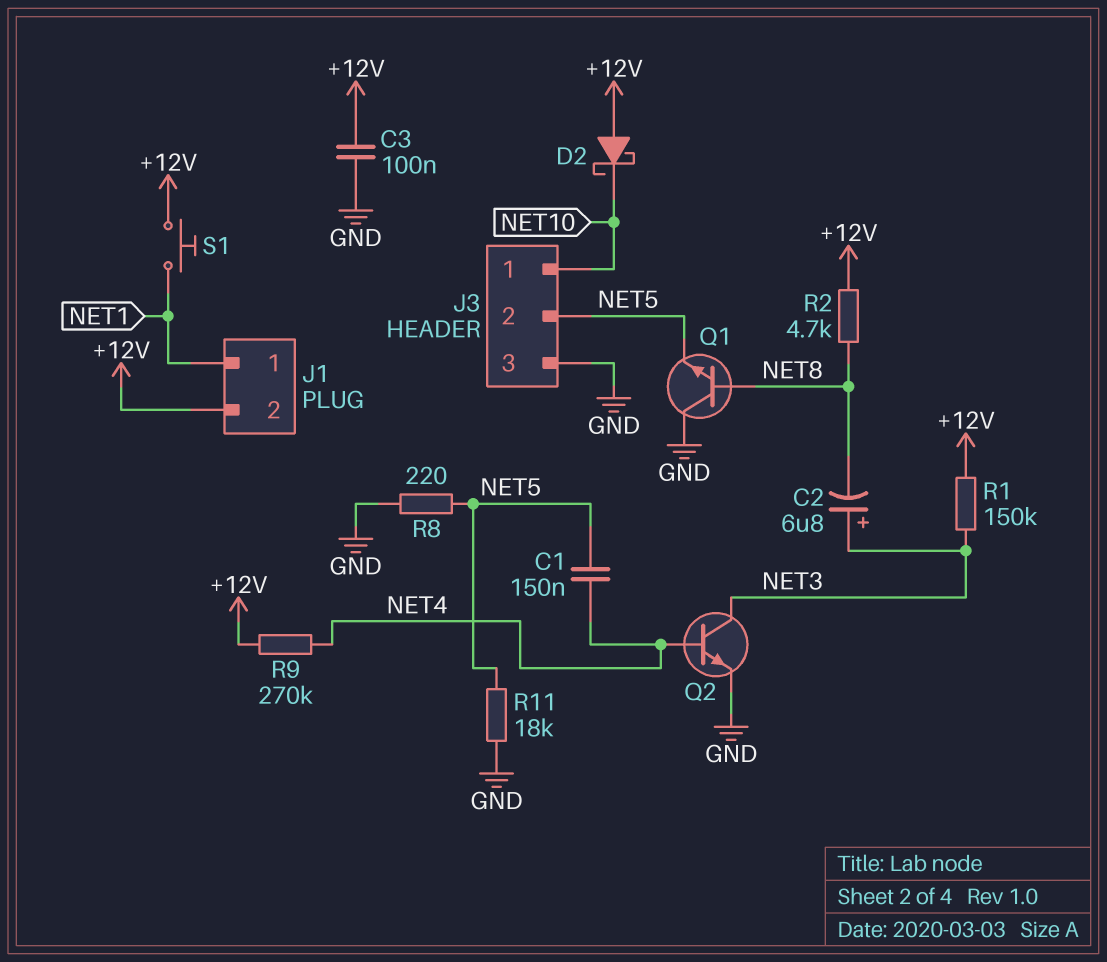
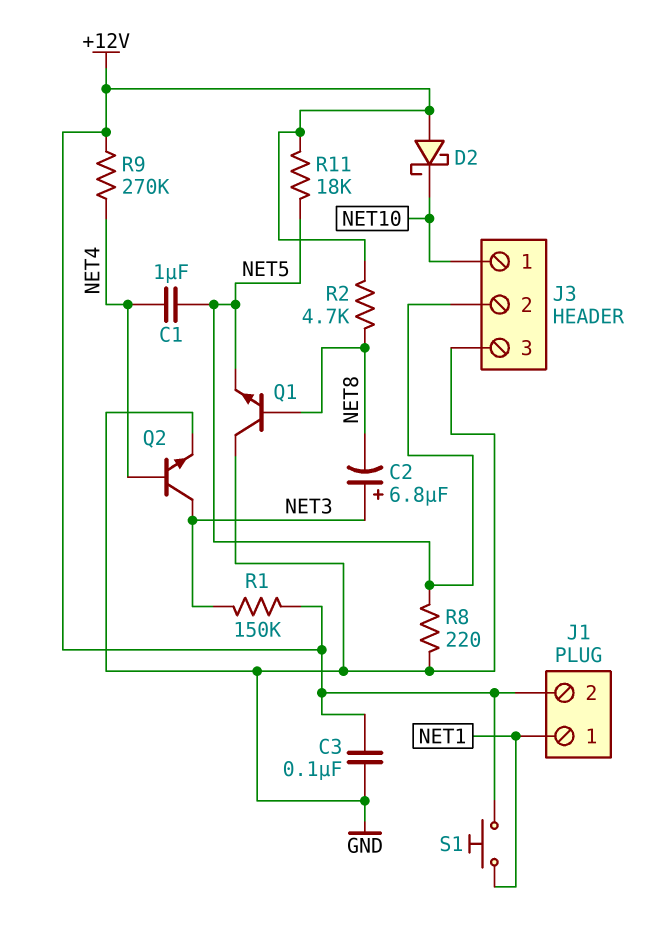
C1: 150nF (NET4, NET5) -> 1uF (NET4, NET5)
R11: 18k (GND, NET5) -> 18k (+12V, NET5)

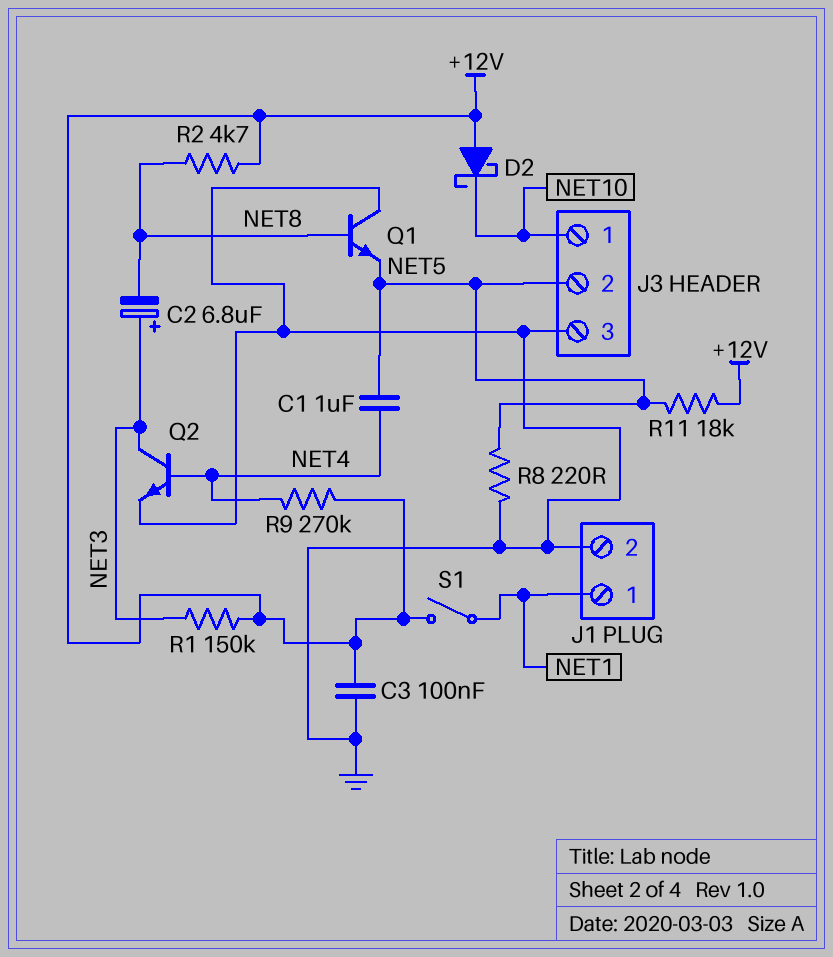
J1 pin 2: +12V -> GND
S1: button (+12V, NET1) -> switch (+12V, NET1)

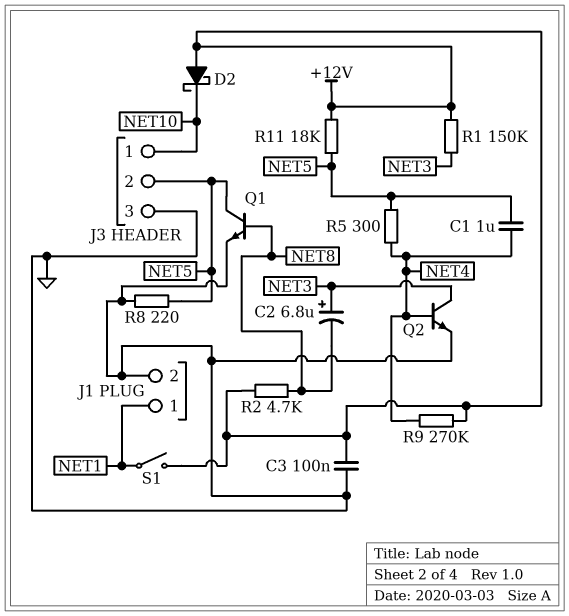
Q1: NPN (B NET8, C GND, E NET5) -> NPN (B NET8, C NET5, E GND)
R5: none -> 300 (NET4, NET5)

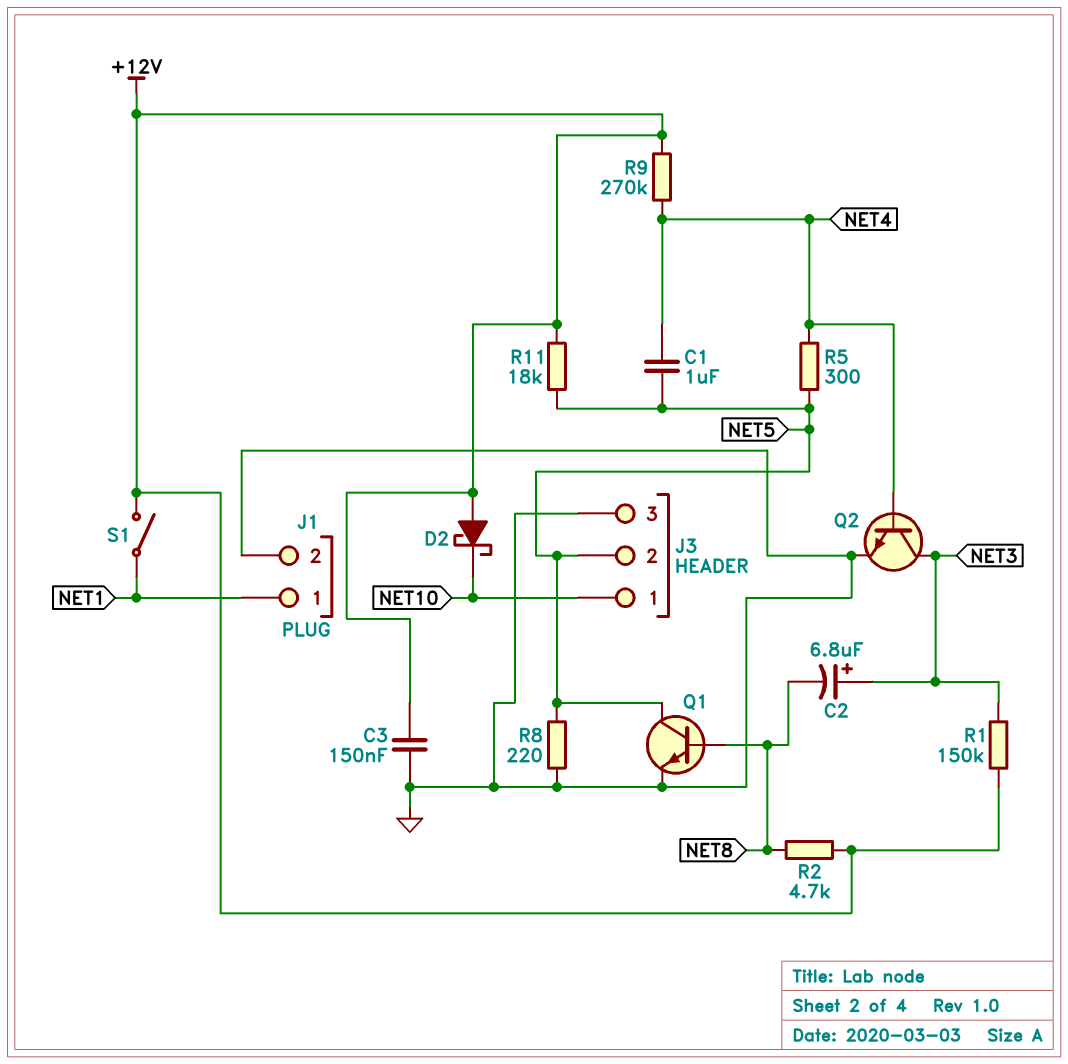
C3: 100nF (+12V, GND) -> 150nF (+12V, GND)

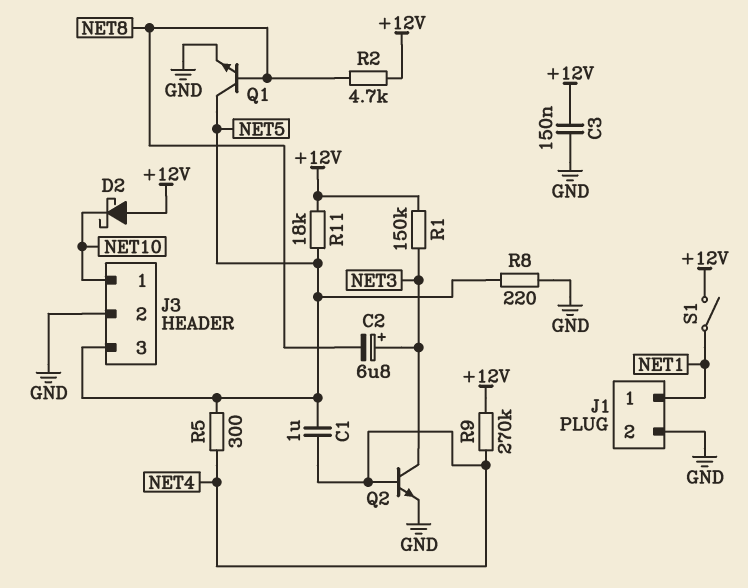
J3 pin 2: NET5 -> GND
J3 pin 3: GND -> NET5

